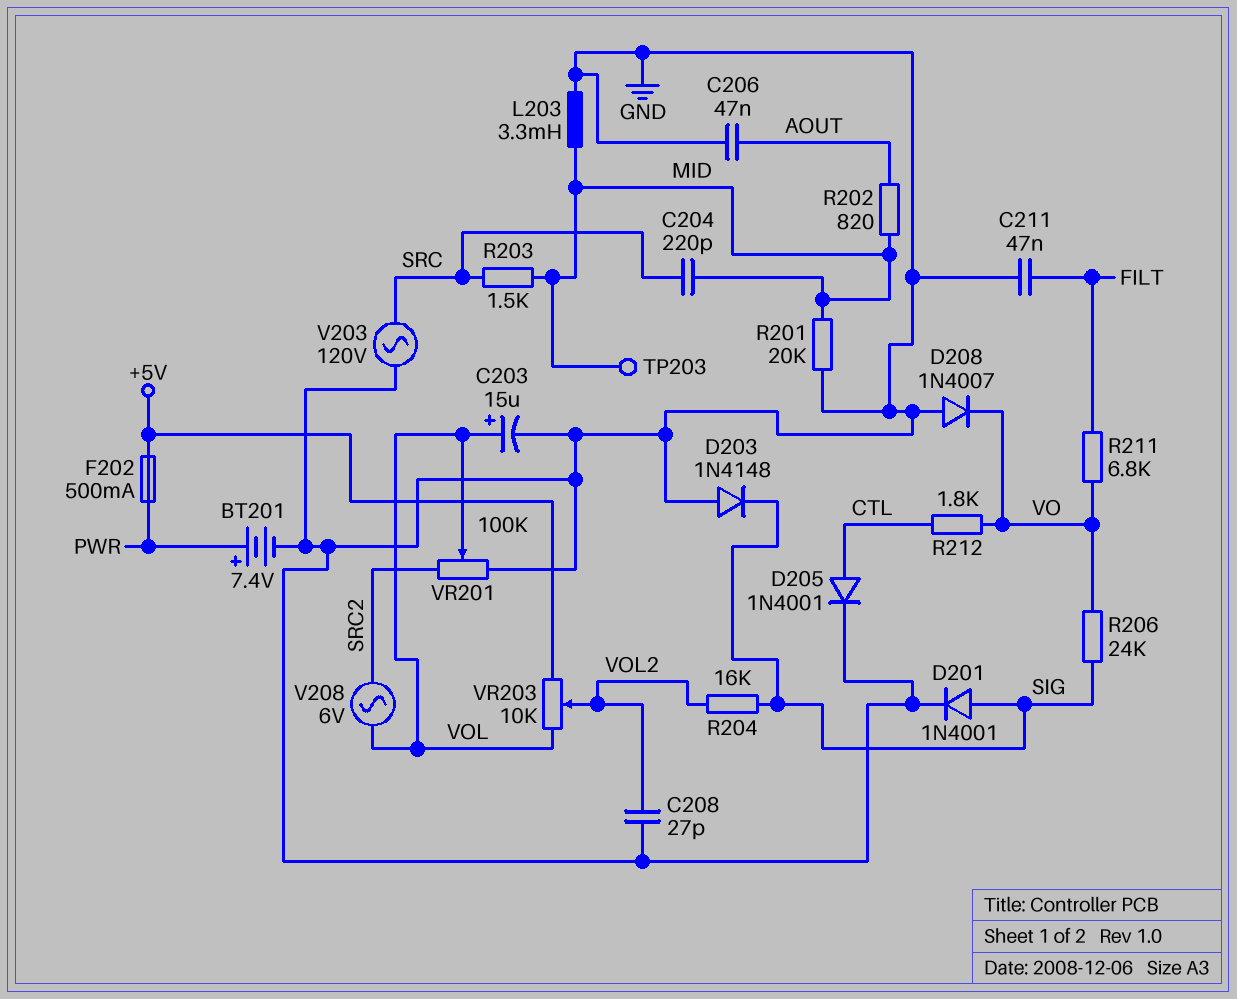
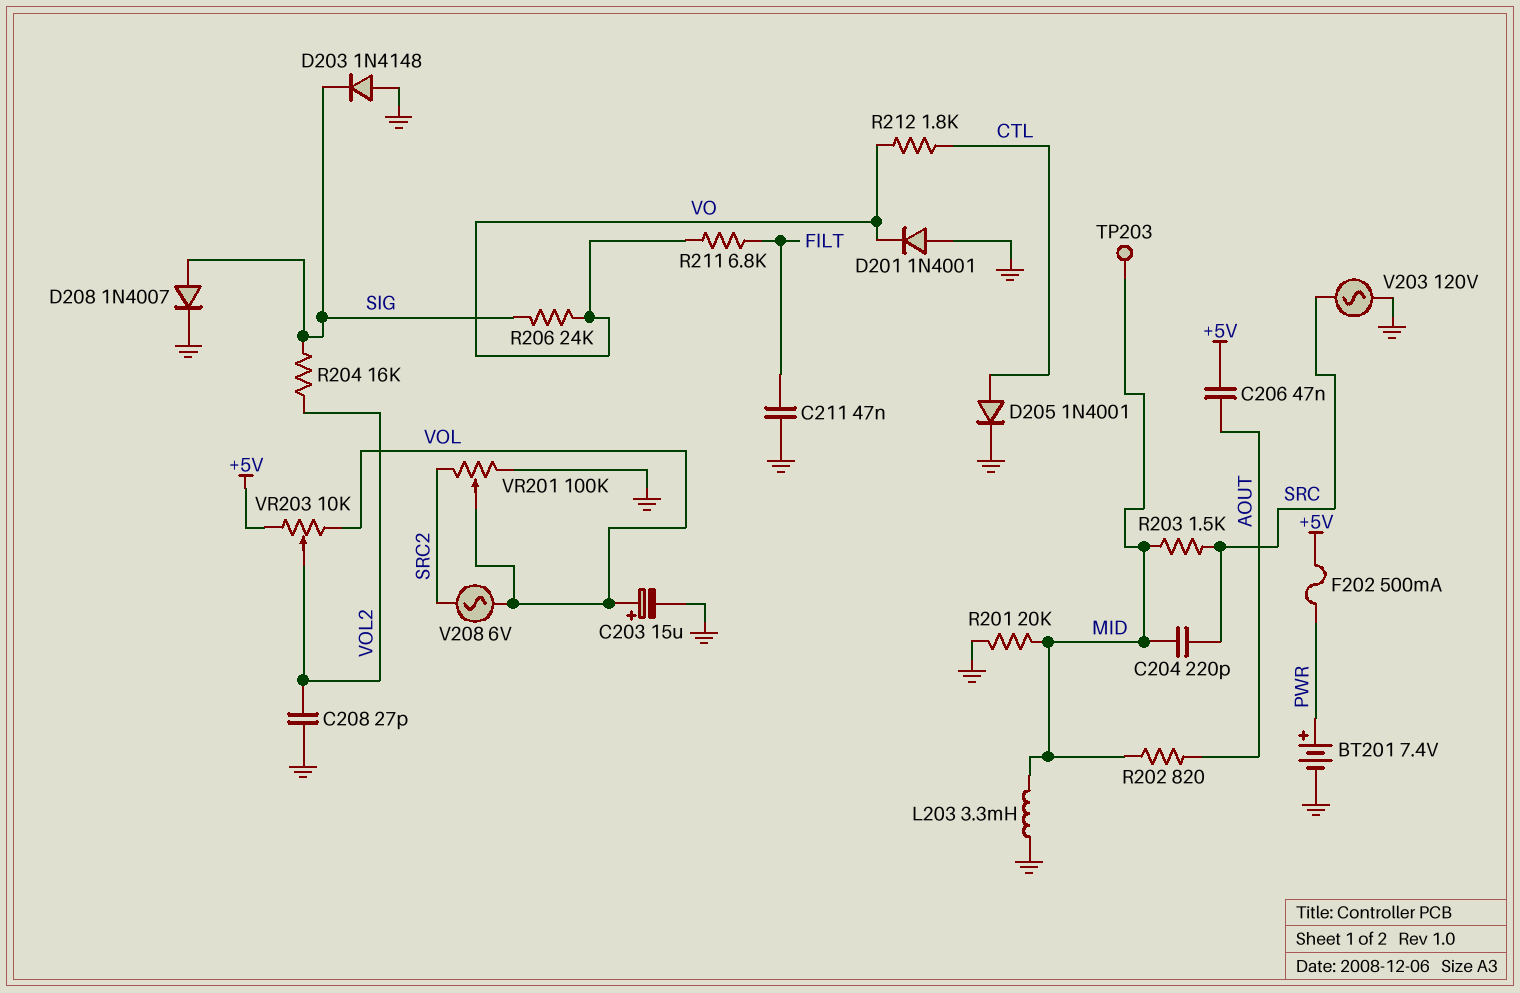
C206: 47nF (AOUT, GND) -> 47nF (+5V, AOUT)
D201: diode 1N4001 (A SIG, K GND) -> diode 1N4001 (A GND, K VO)
D208: diode 1N4007 (A GND, K VO) -> diode 1N4007 (A SIG, K GND)

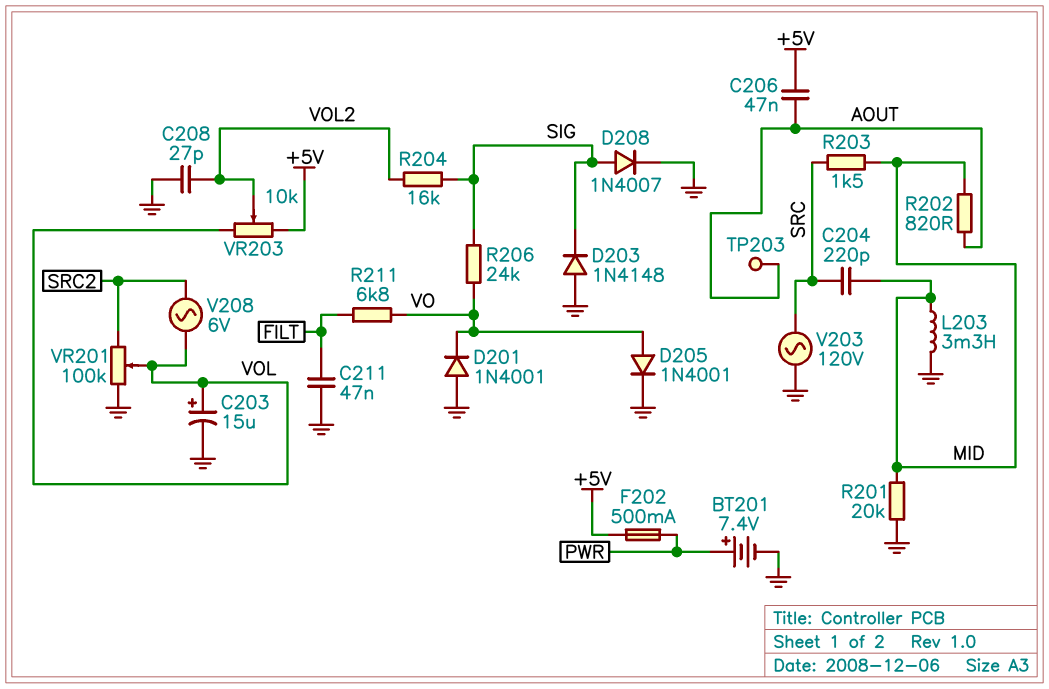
D205: diode 1N4001 (A CTL, K GND) -> diode 1N4001 (A VO, K GND)
R212: 1.8k (CTL, VO) -> none
TP203: test point (MID) -> test point (AOUT)

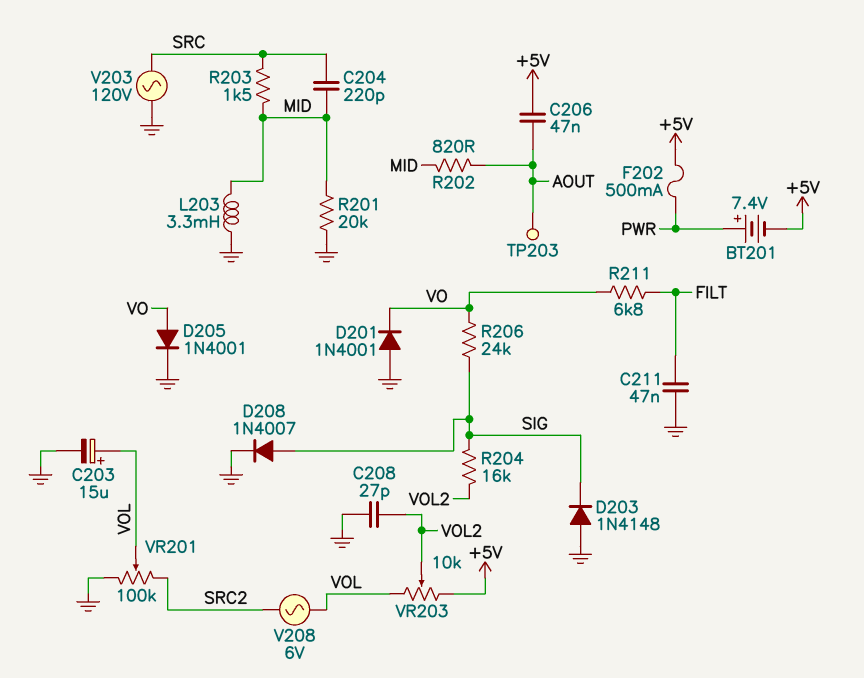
BT201: 7.4V (plus PWR, minus GND) -> 7.4V (plus PWR, minus +5V)

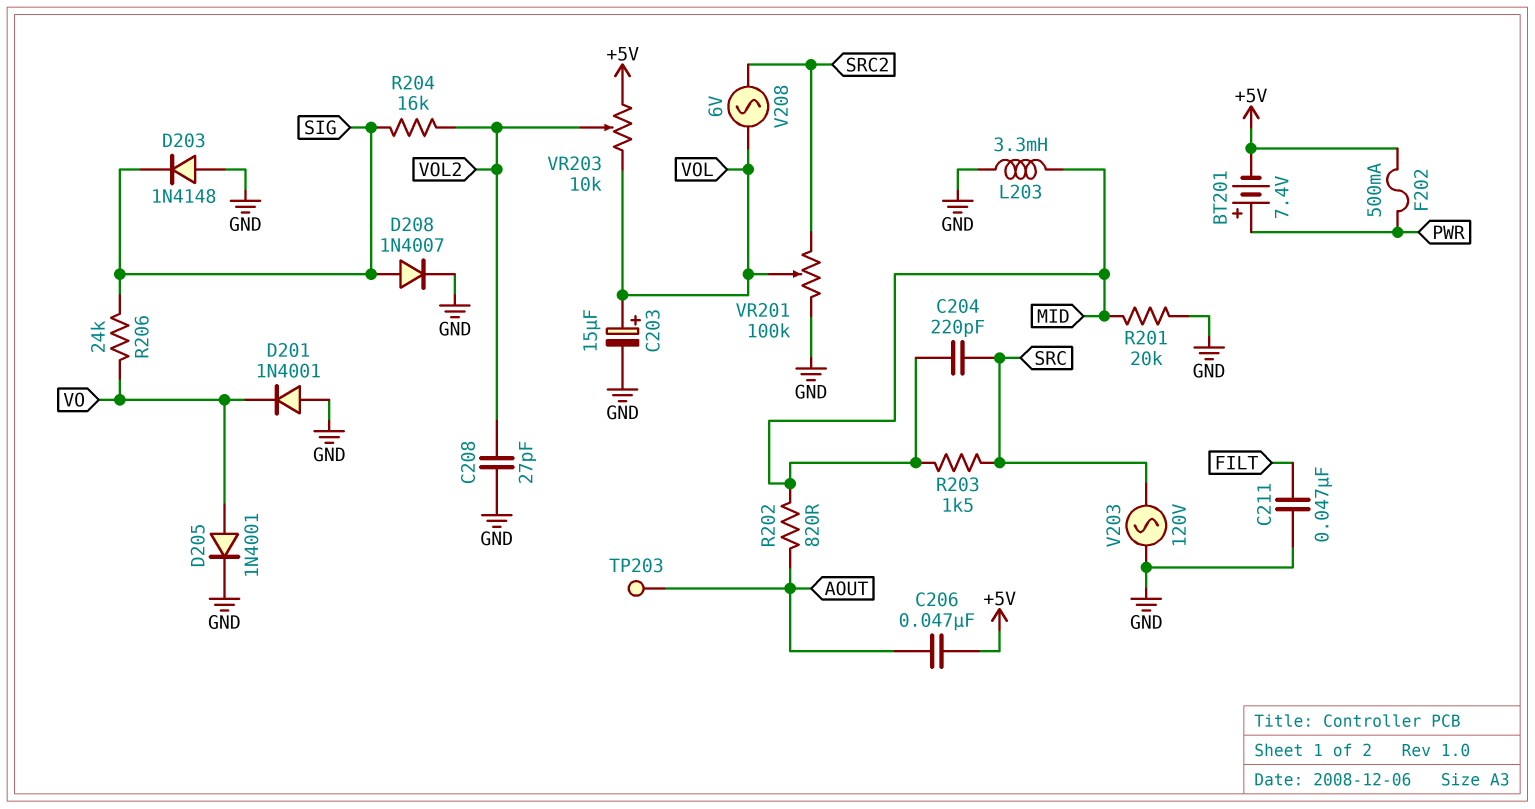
R211: 6.8k (FILT, VO) -> none

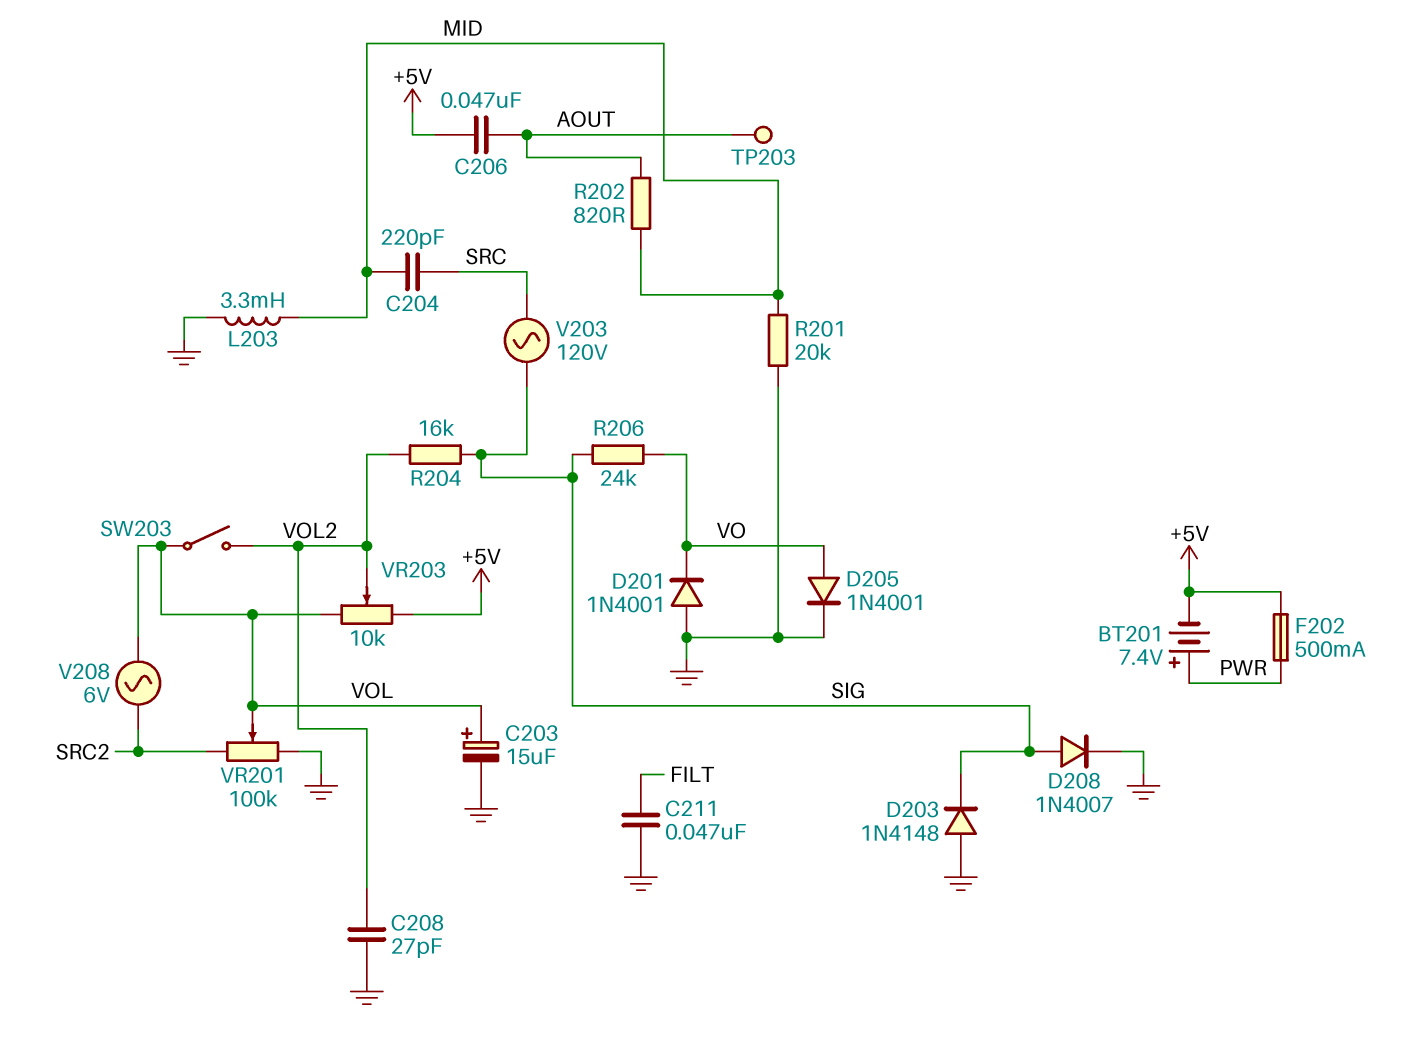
R203: 1.5k (MID, SRC) -> none
SW203: none -> switch (VOL, VOL2)
V203: AC 120V (GND, SRC) -> AC 120V (SIG, SRC)

